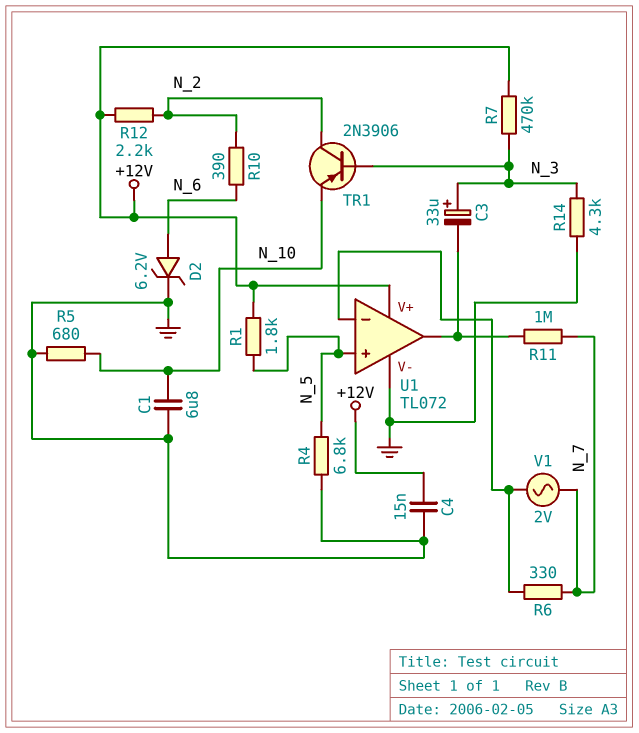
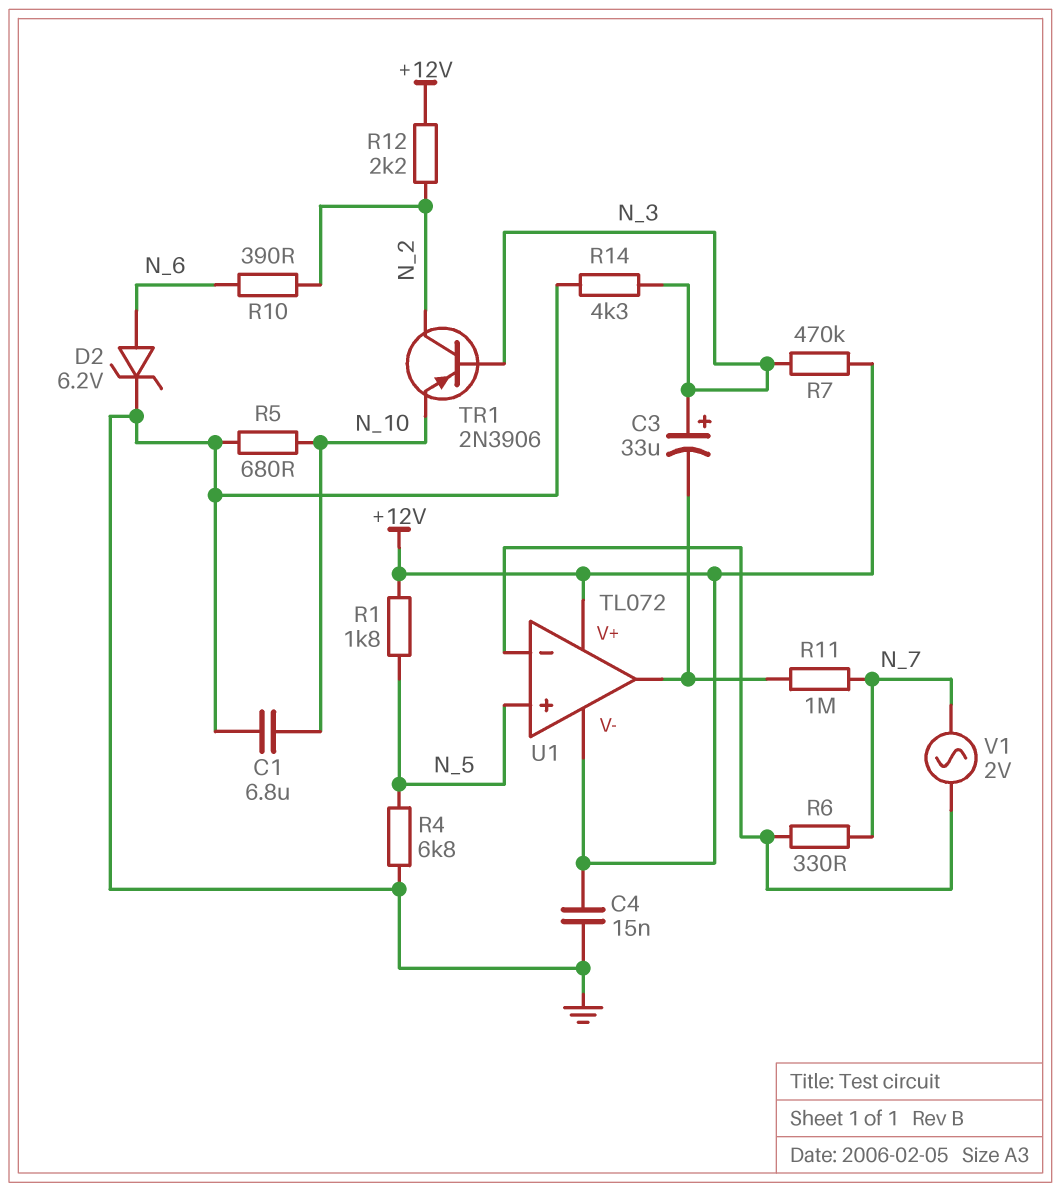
U1 pin V-: GND -> +12V

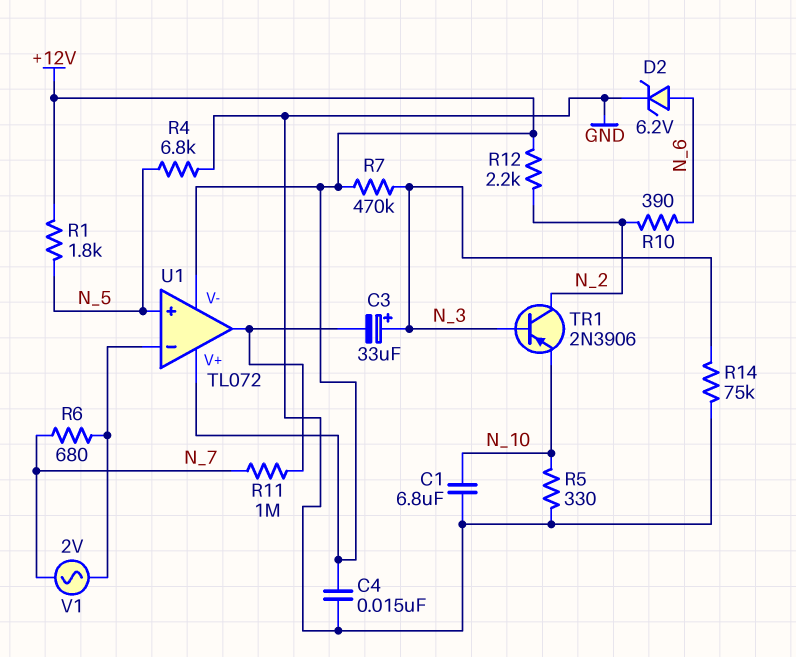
R5: 680 (GND, N_10) -> 330 (GND, N_10)
R6: 330 (N_7, U1/in-) -> 680 (N_7, U1/in-)
R14: 4.3k (GND, N_3) -> 75k (GND, N_3)

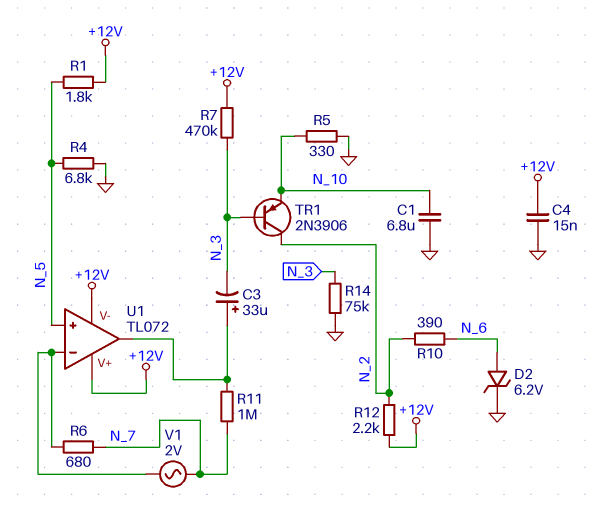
C3: 33uF (plus N_3, minus U1/out) -> 33uF (plus U1/out, minus N_3)

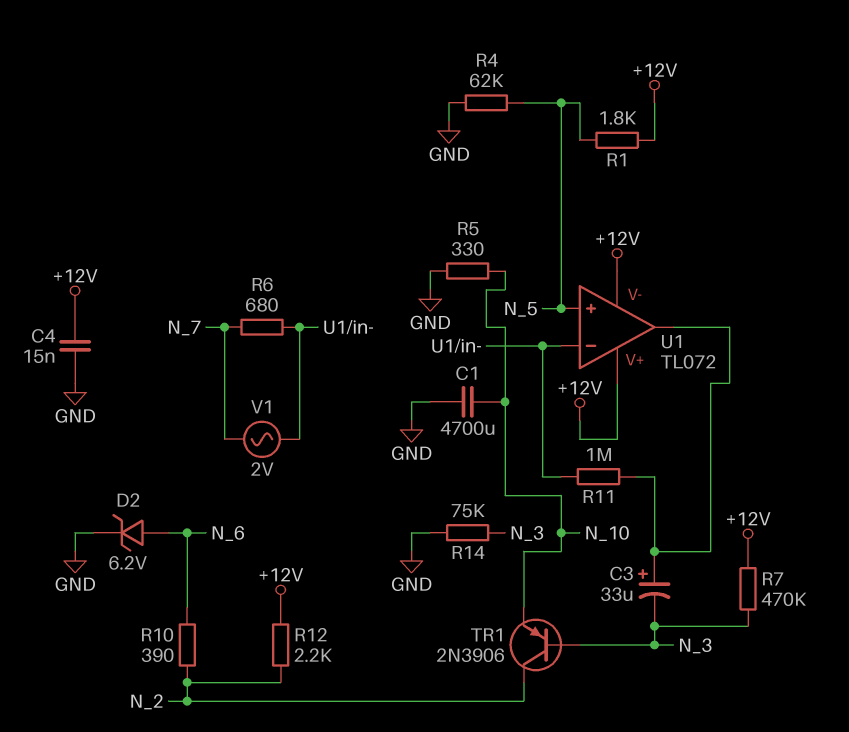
C1: 6.8uF (GND, N_10) -> 4700uF (GND, N_10)
R4: 6.8k (GND, N_5) -> 62k (GND, N_5)
R11: 1M (N_7, U1/out) -> 1M (U1/in-, U1/out)

